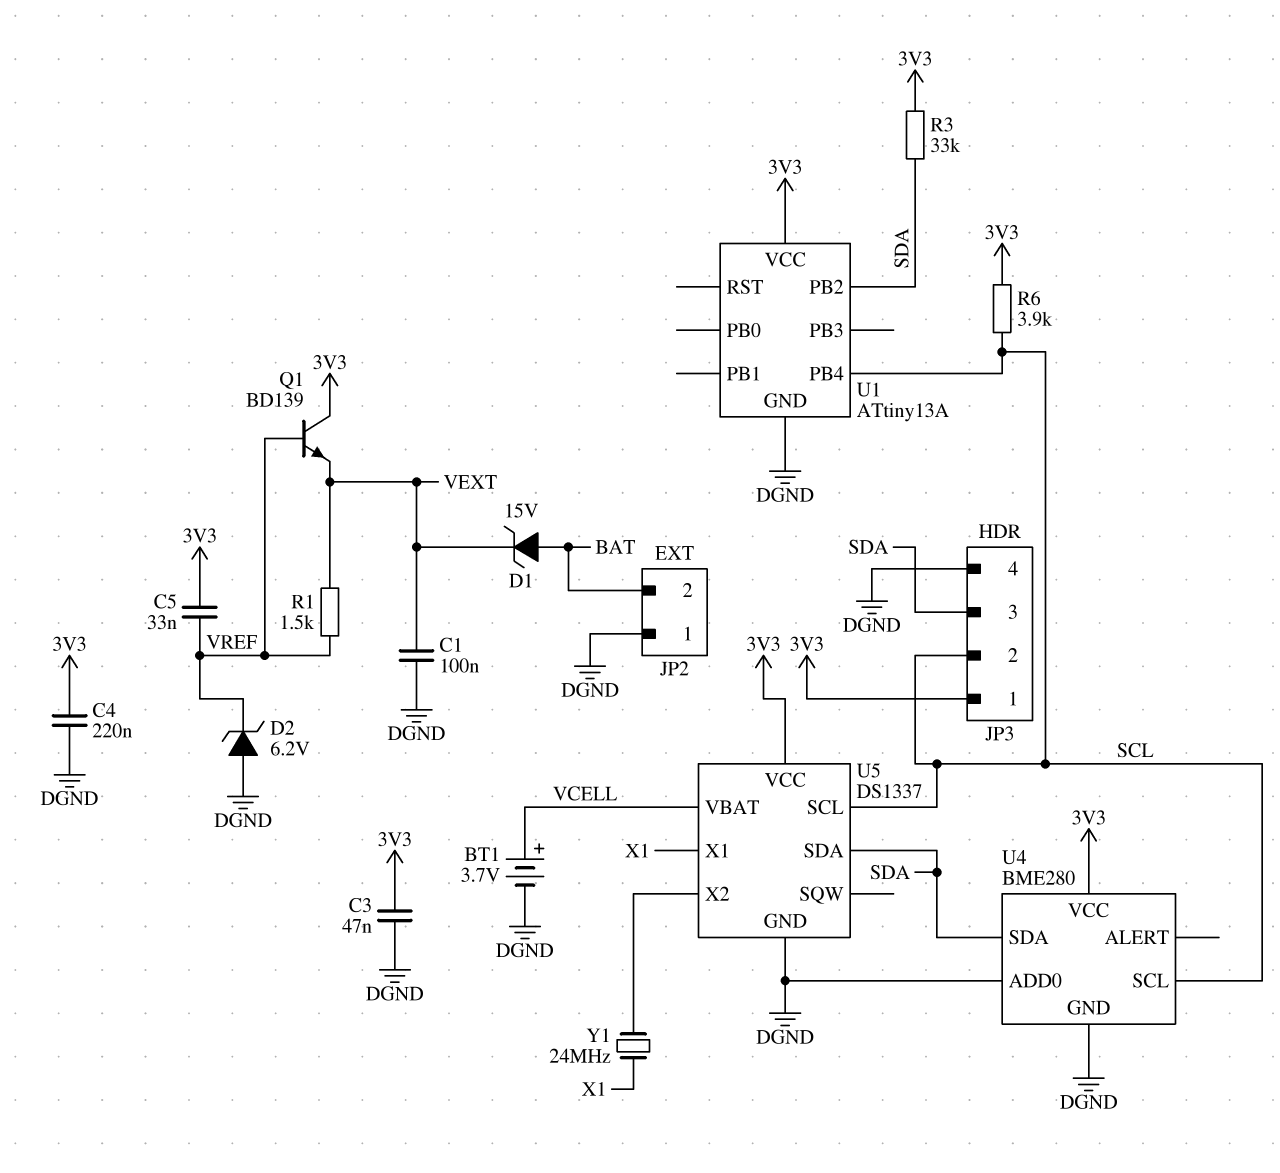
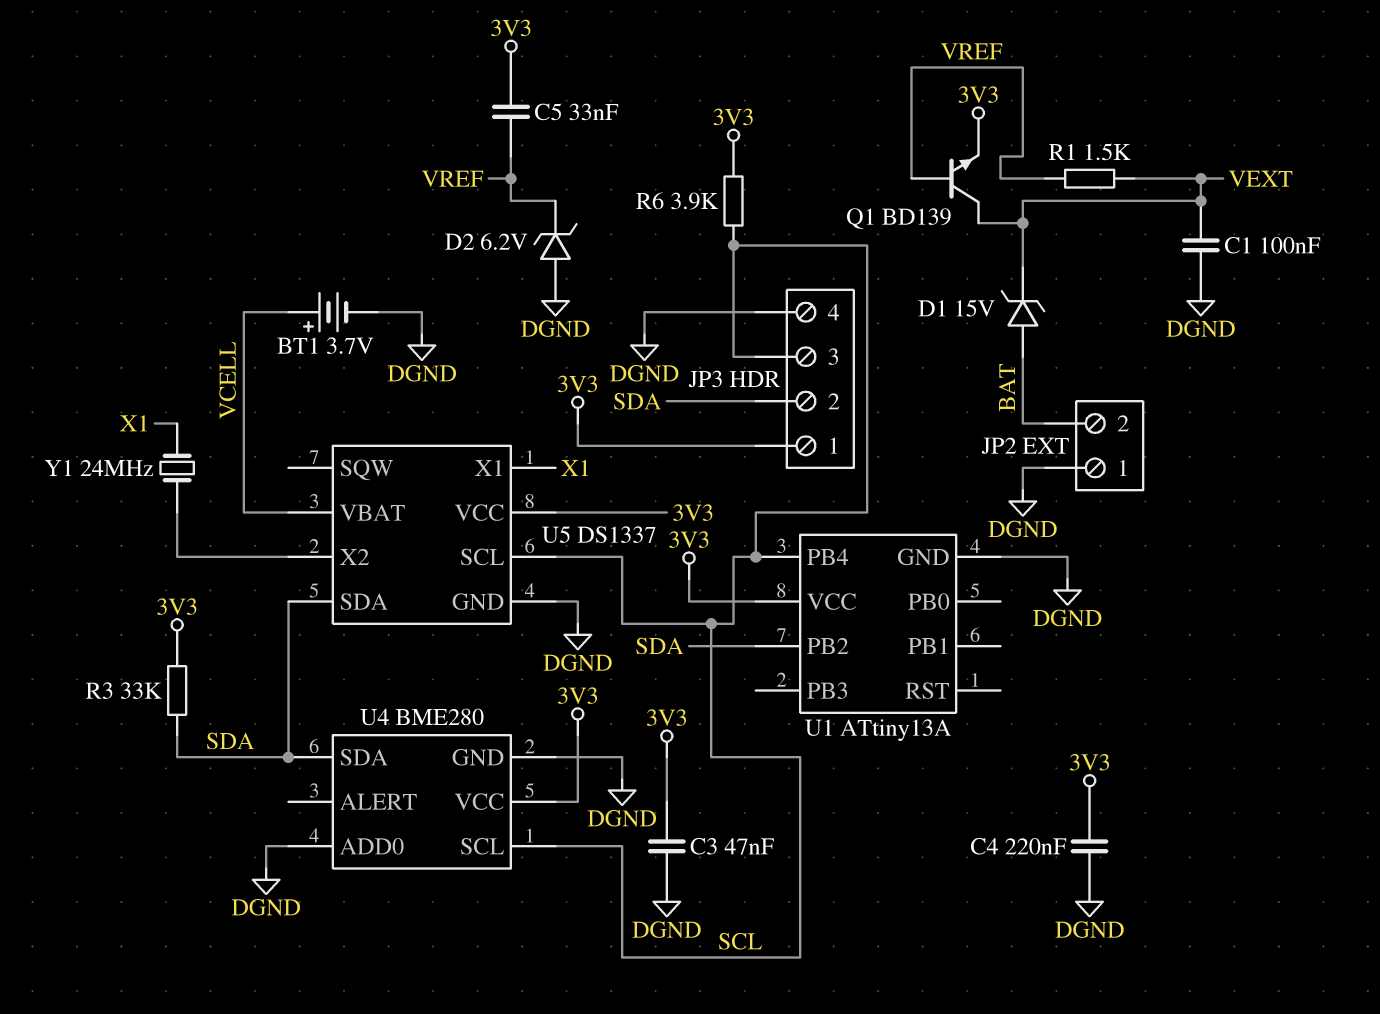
JP3 pin 2: SCL -> SDA
JP3 pin 3: SDA -> SCL
Q1: NPN BD139 (B VREF, C 3V3, E VEXT) -> NPN BD139 (B VREF, C VEXT, E 3V3)

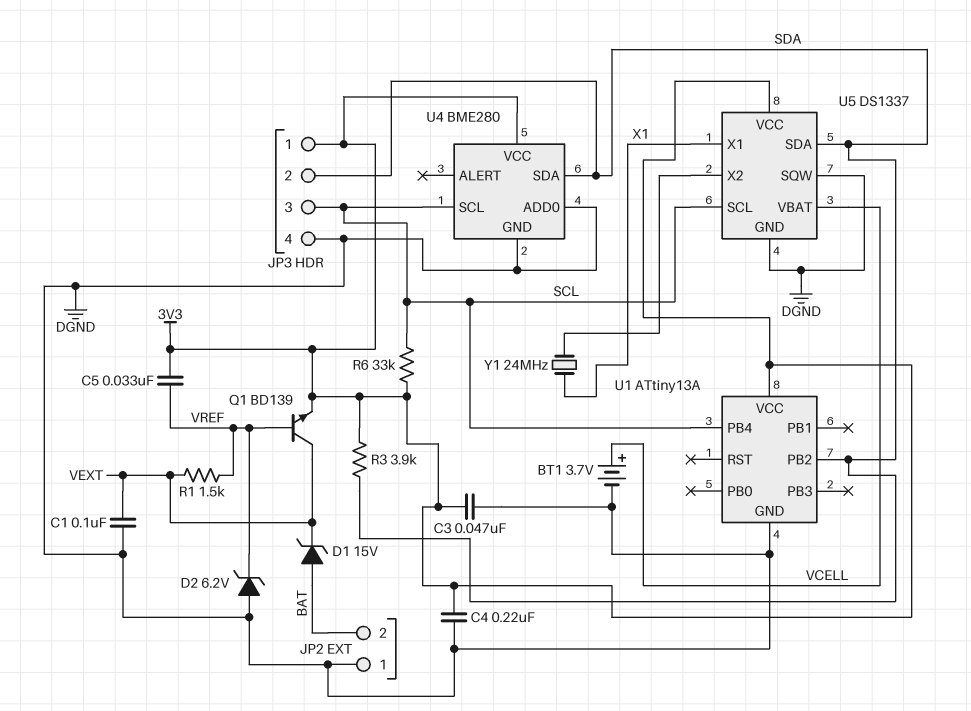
R3: 33k (3V3, SDA) -> 3.9k (3V3, SDA)
R6: 3.9k (3V3, SCL) -> 33k (3V3, SCL)
U5 pin SQW: none -> DGND

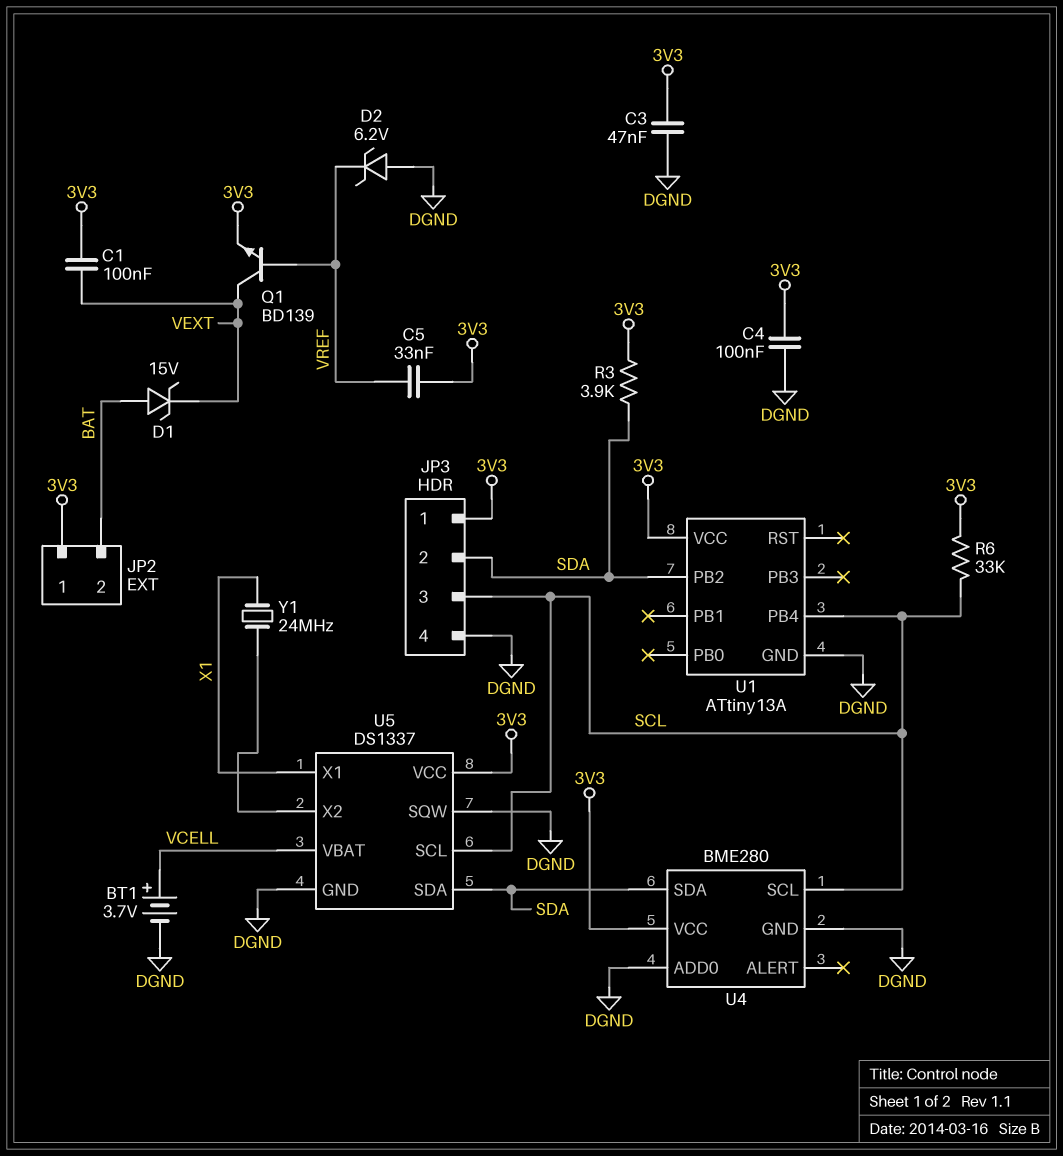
C1: 100nF (DGND, VEXT) -> 100nF (3V3, VEXT)
C4: 220nF (3V3, DGND) -> 100nF (3V3, DGND)
JP2 pin 1: DGND -> 3V3
R1: 1.5k (VEXT, VREF) -> none

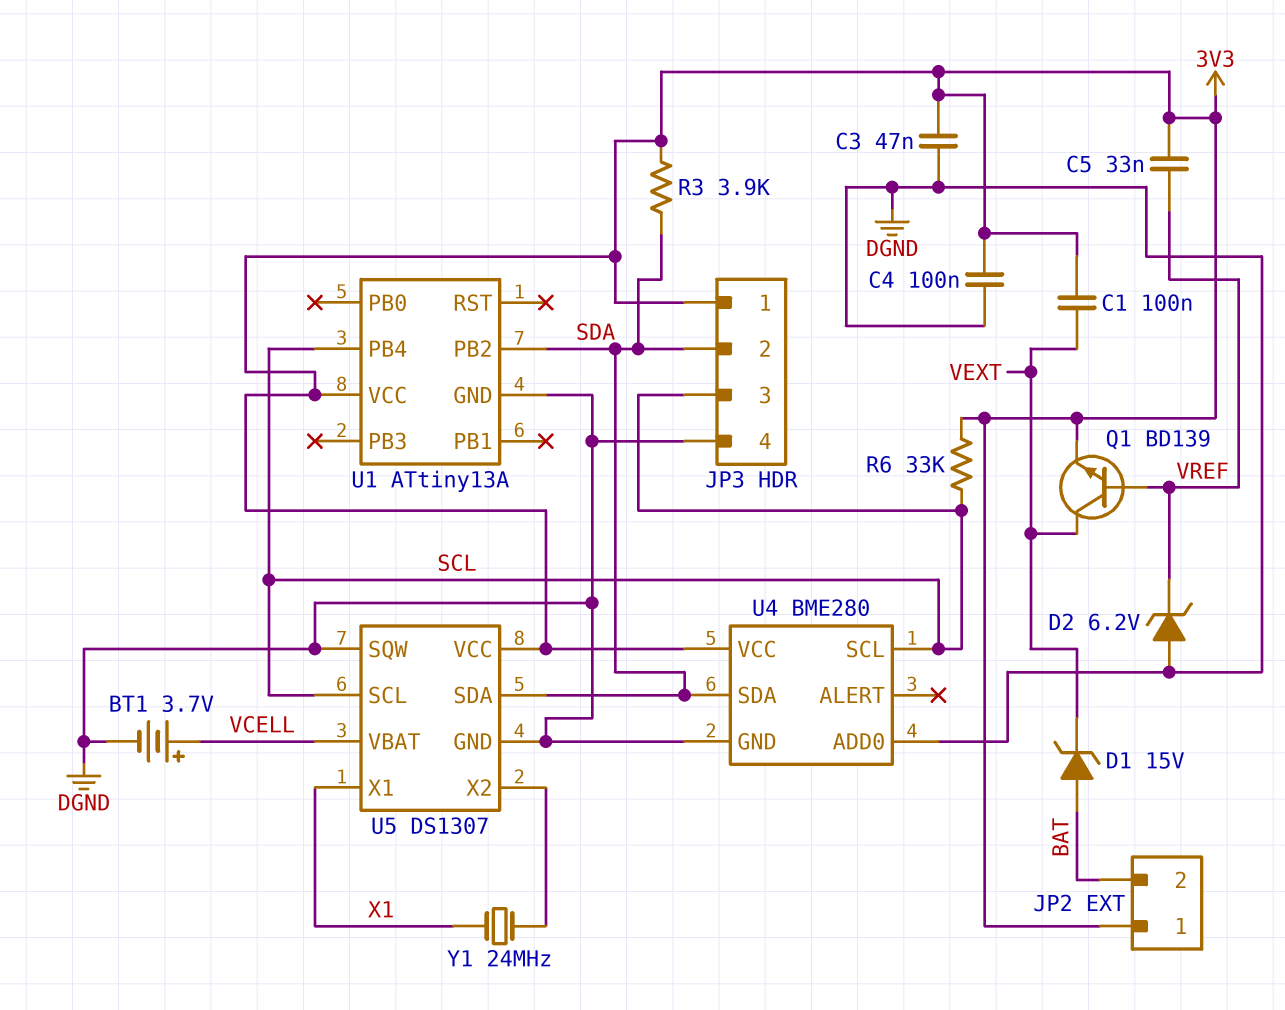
U5: DS1337 -> DS1307

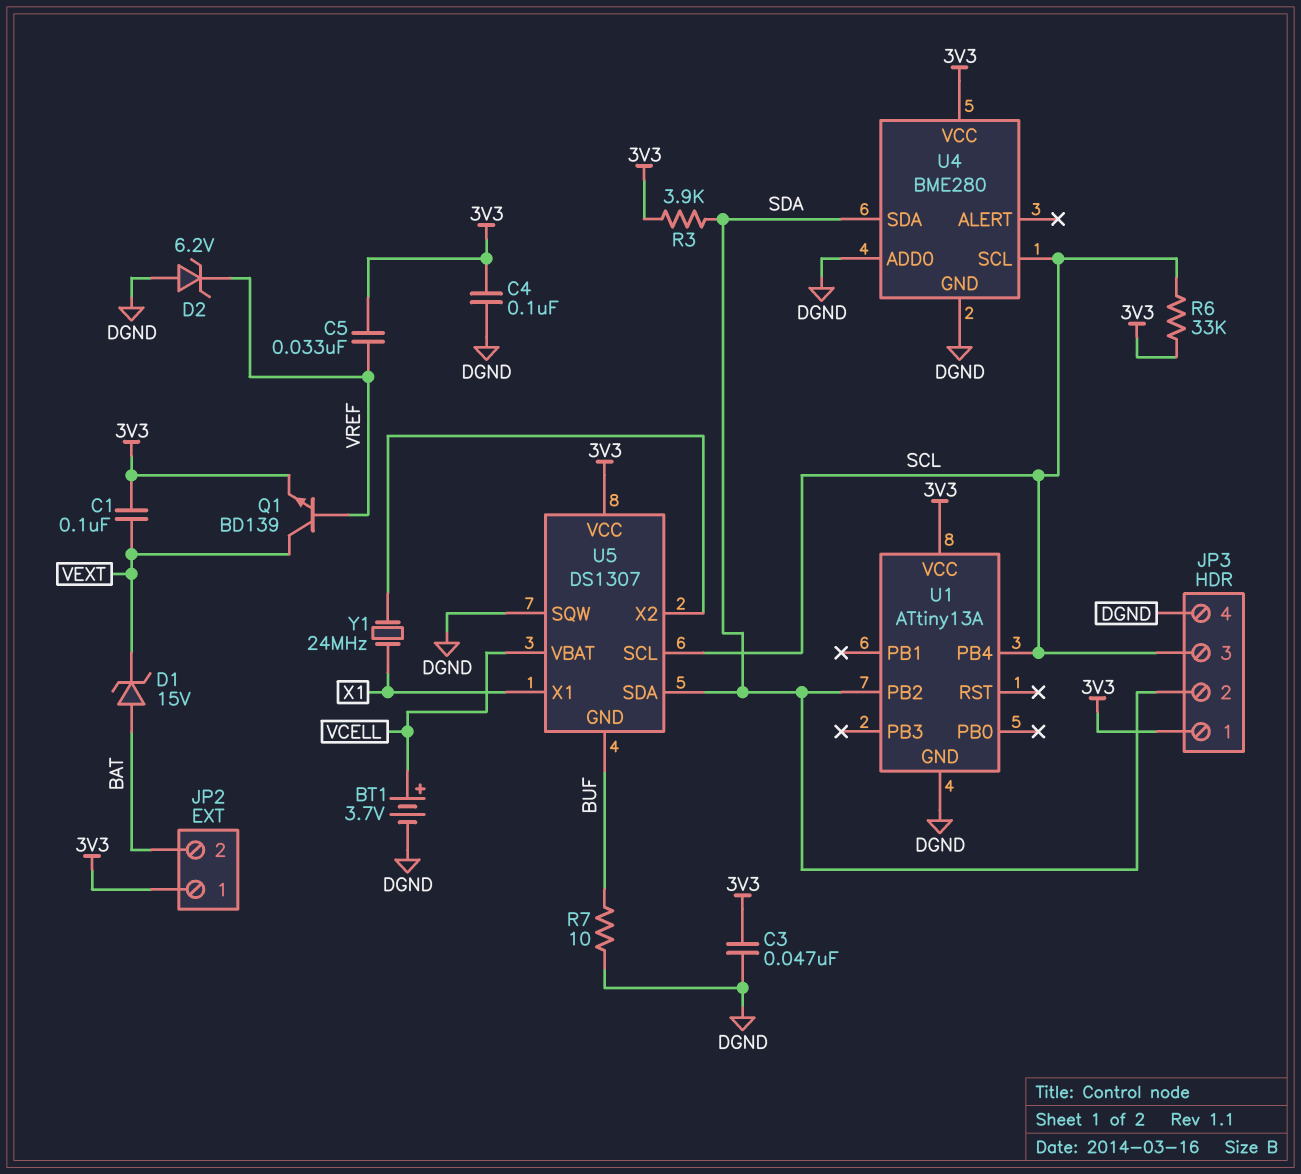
R7: none -> 10 (BUF, DGND)
U5 pin GND: DGND -> BUF

